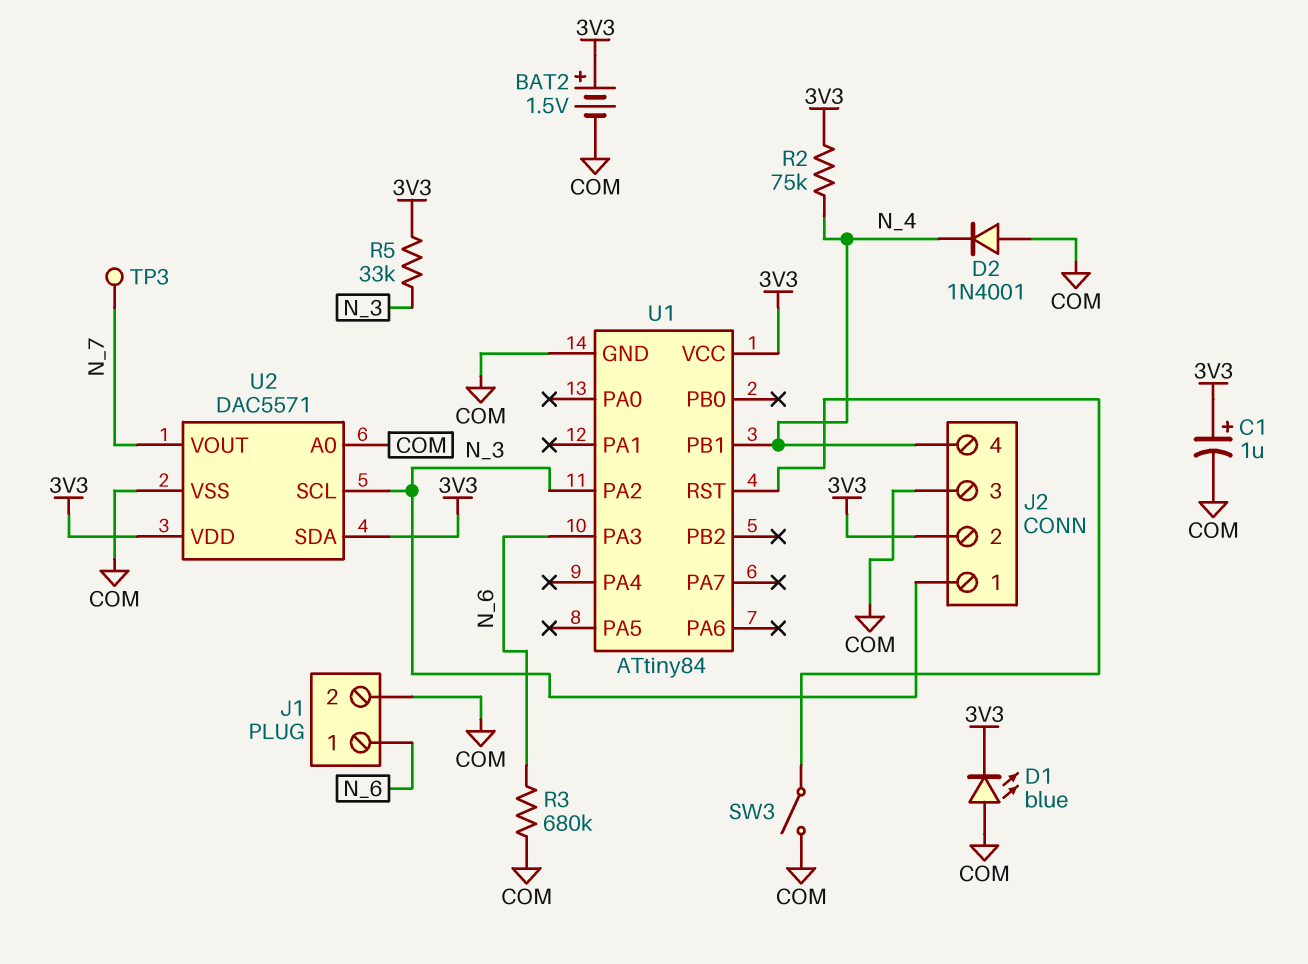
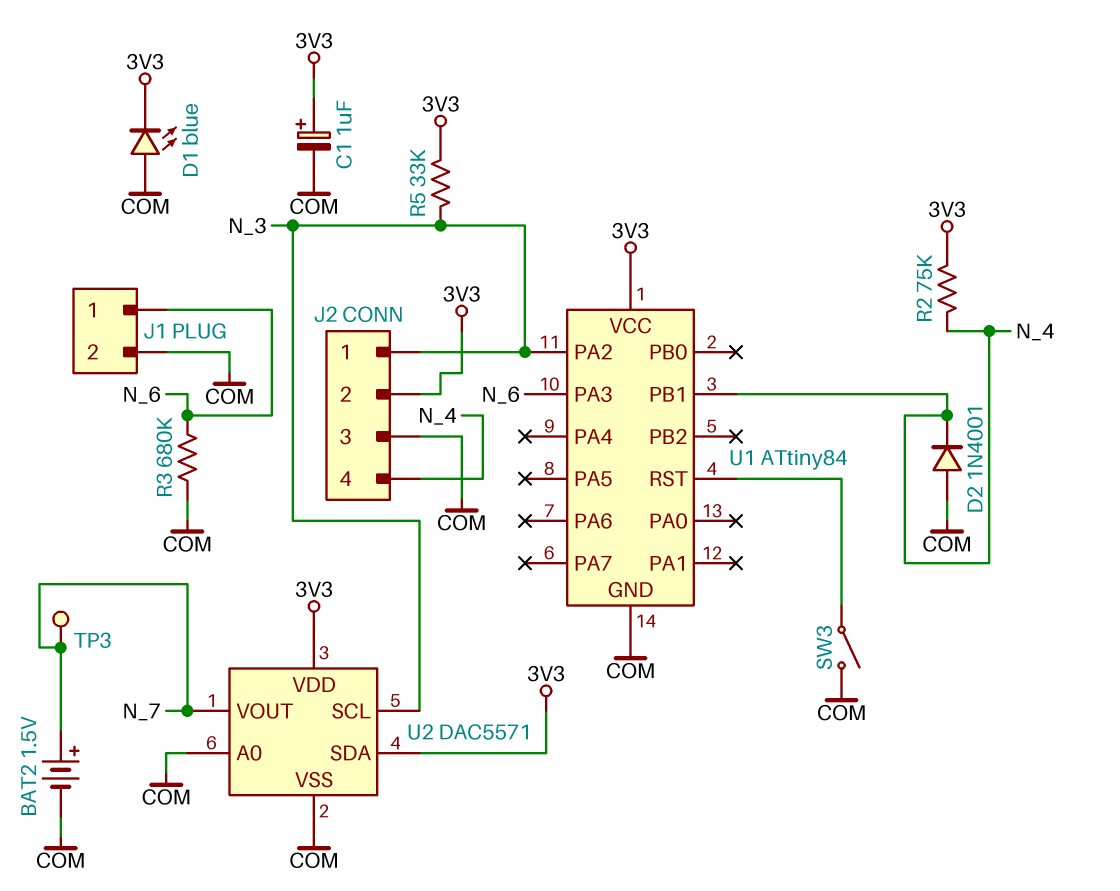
BAT2: 1.5V (plus 3V3, minus COM) -> 1.5V (plus N_7, minus COM)

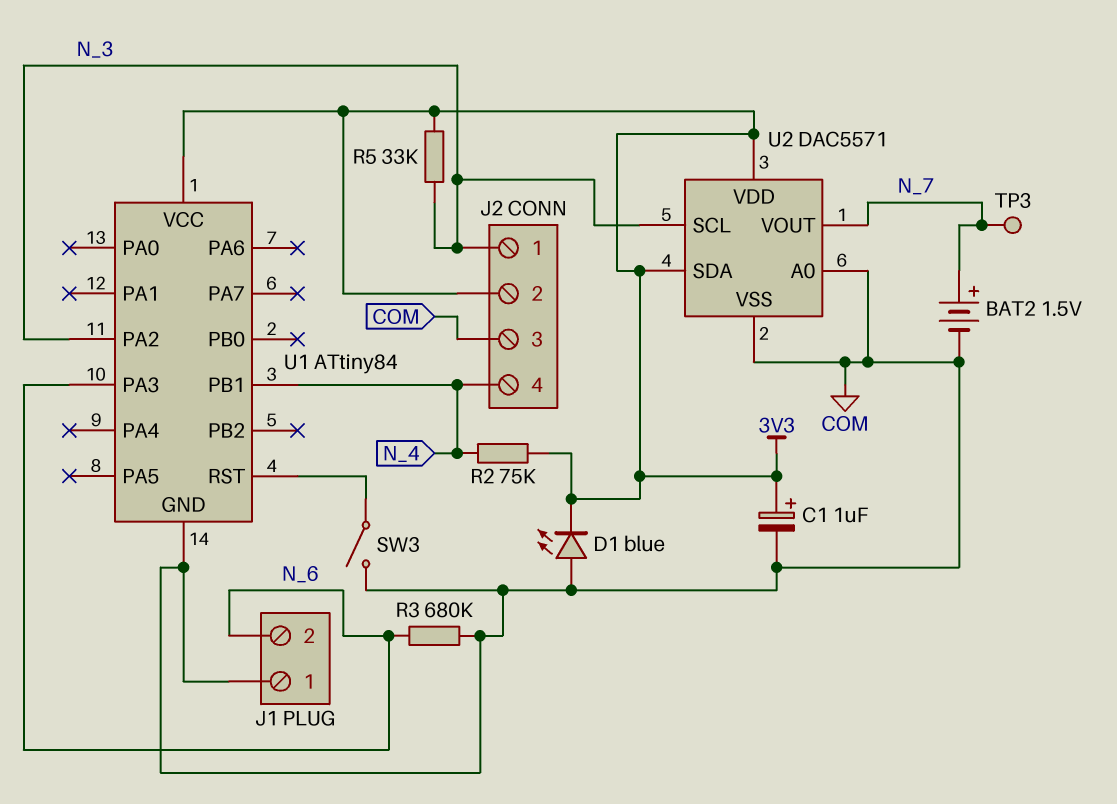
D2: diode 1N4001 (A COM, K N_4) -> none
J1 pin 1: N_6 -> COM
J1 pin 2: COM -> N_6

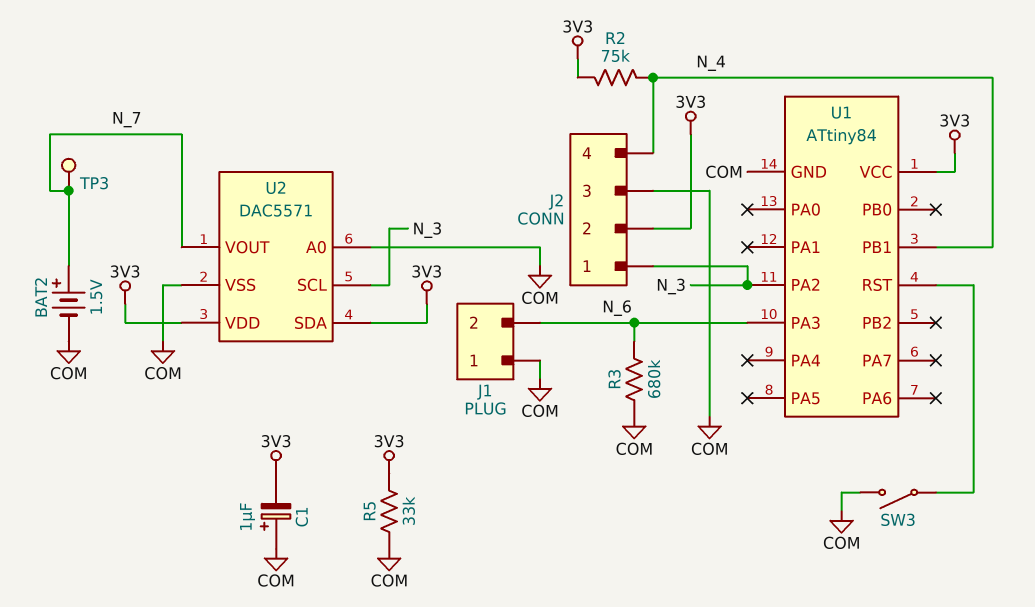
C1: 1uF (plus 3V3, minus COM) -> 1uF (plus COM, minus 3V3)
D1: LED blue (A COM, K 3V3) -> none
R5: 33k (3V3, N_3) -> 33k (3V3, COM)

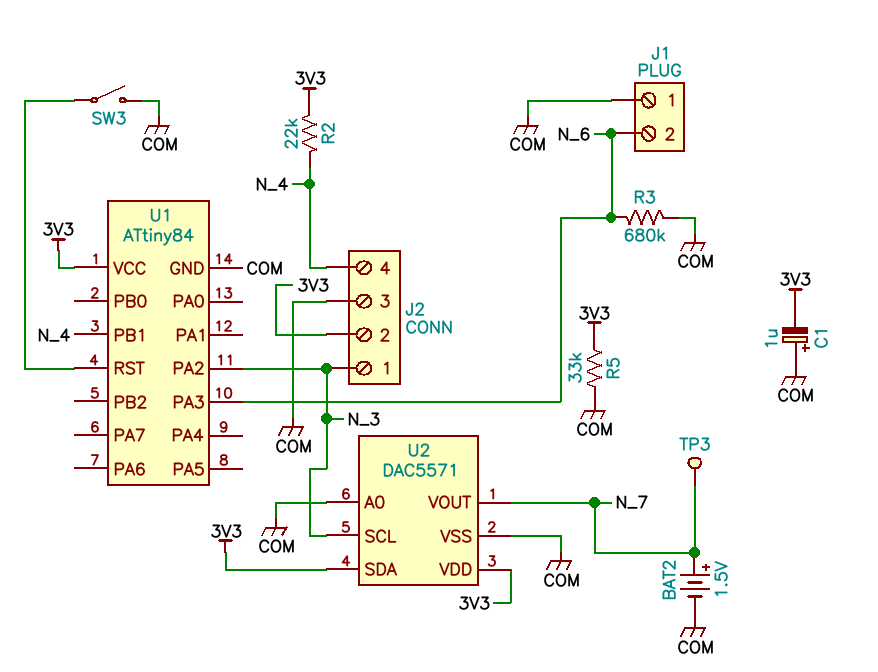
R2: 75k (3V3, N_4) -> 22k (3V3, N_4)

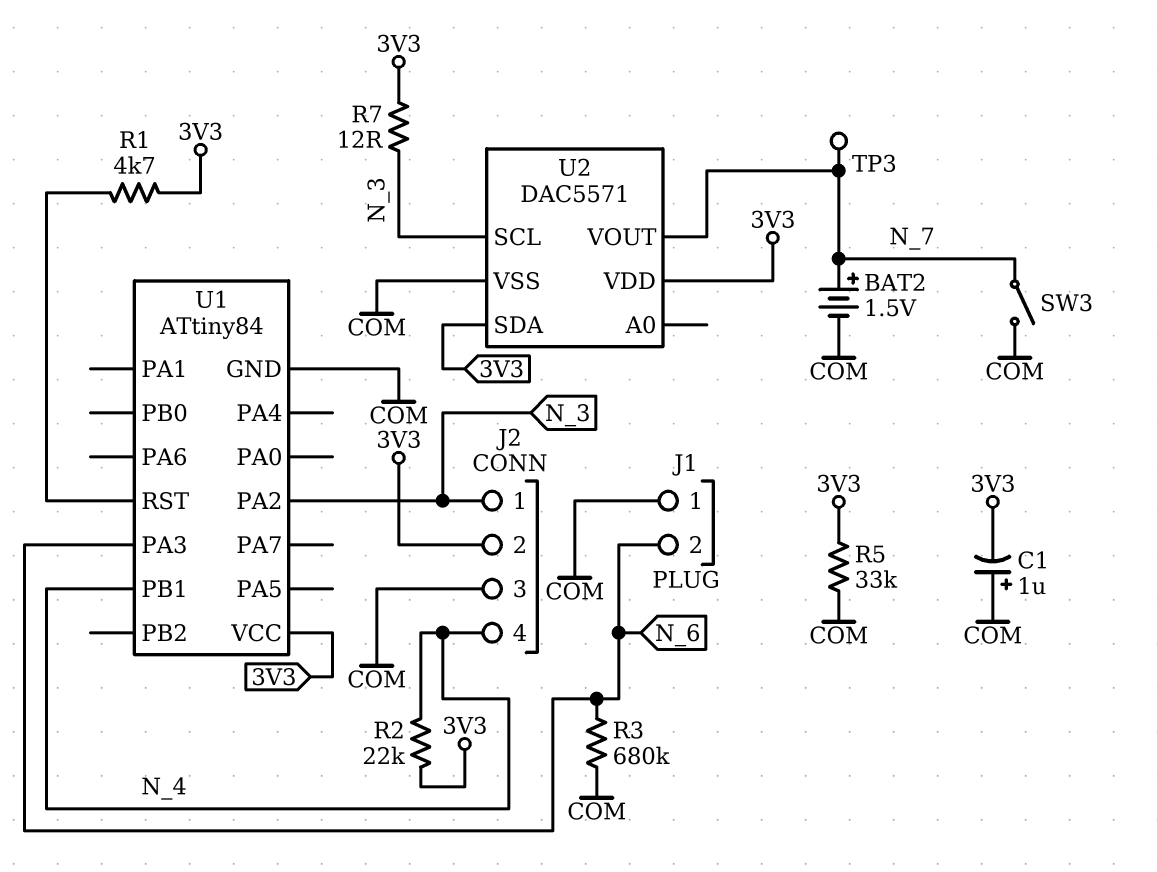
R1: none -> 4.7k (3V3, U1/RST)
R7: none -> 12 (3V3, N_3)
SW3: switch (COM, U1/RST) -> switch (COM, N_7)
U2 pin A0: COM -> none

